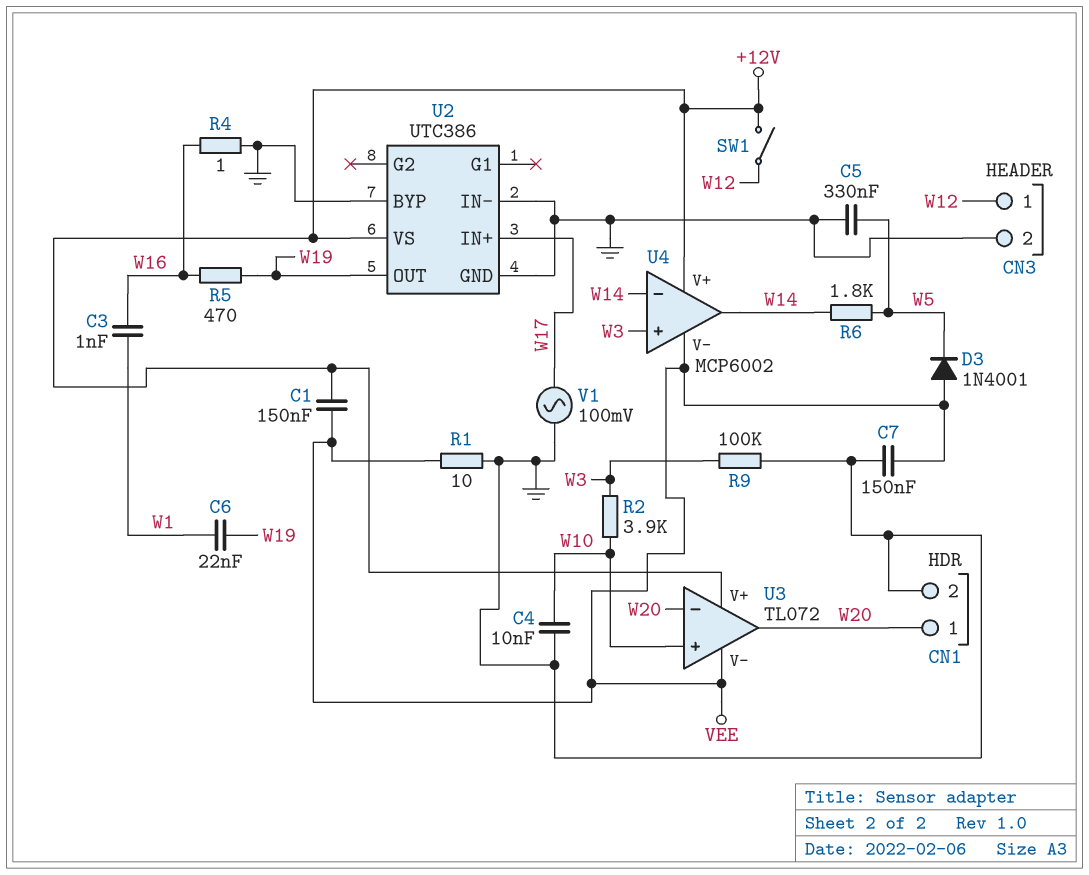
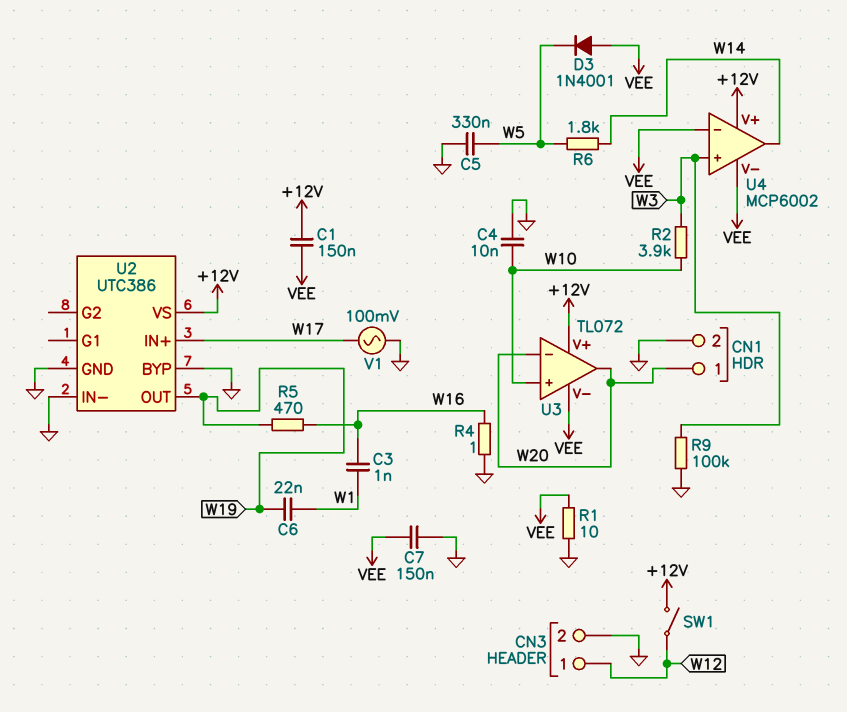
U4 pin in-: W14 -> VEE

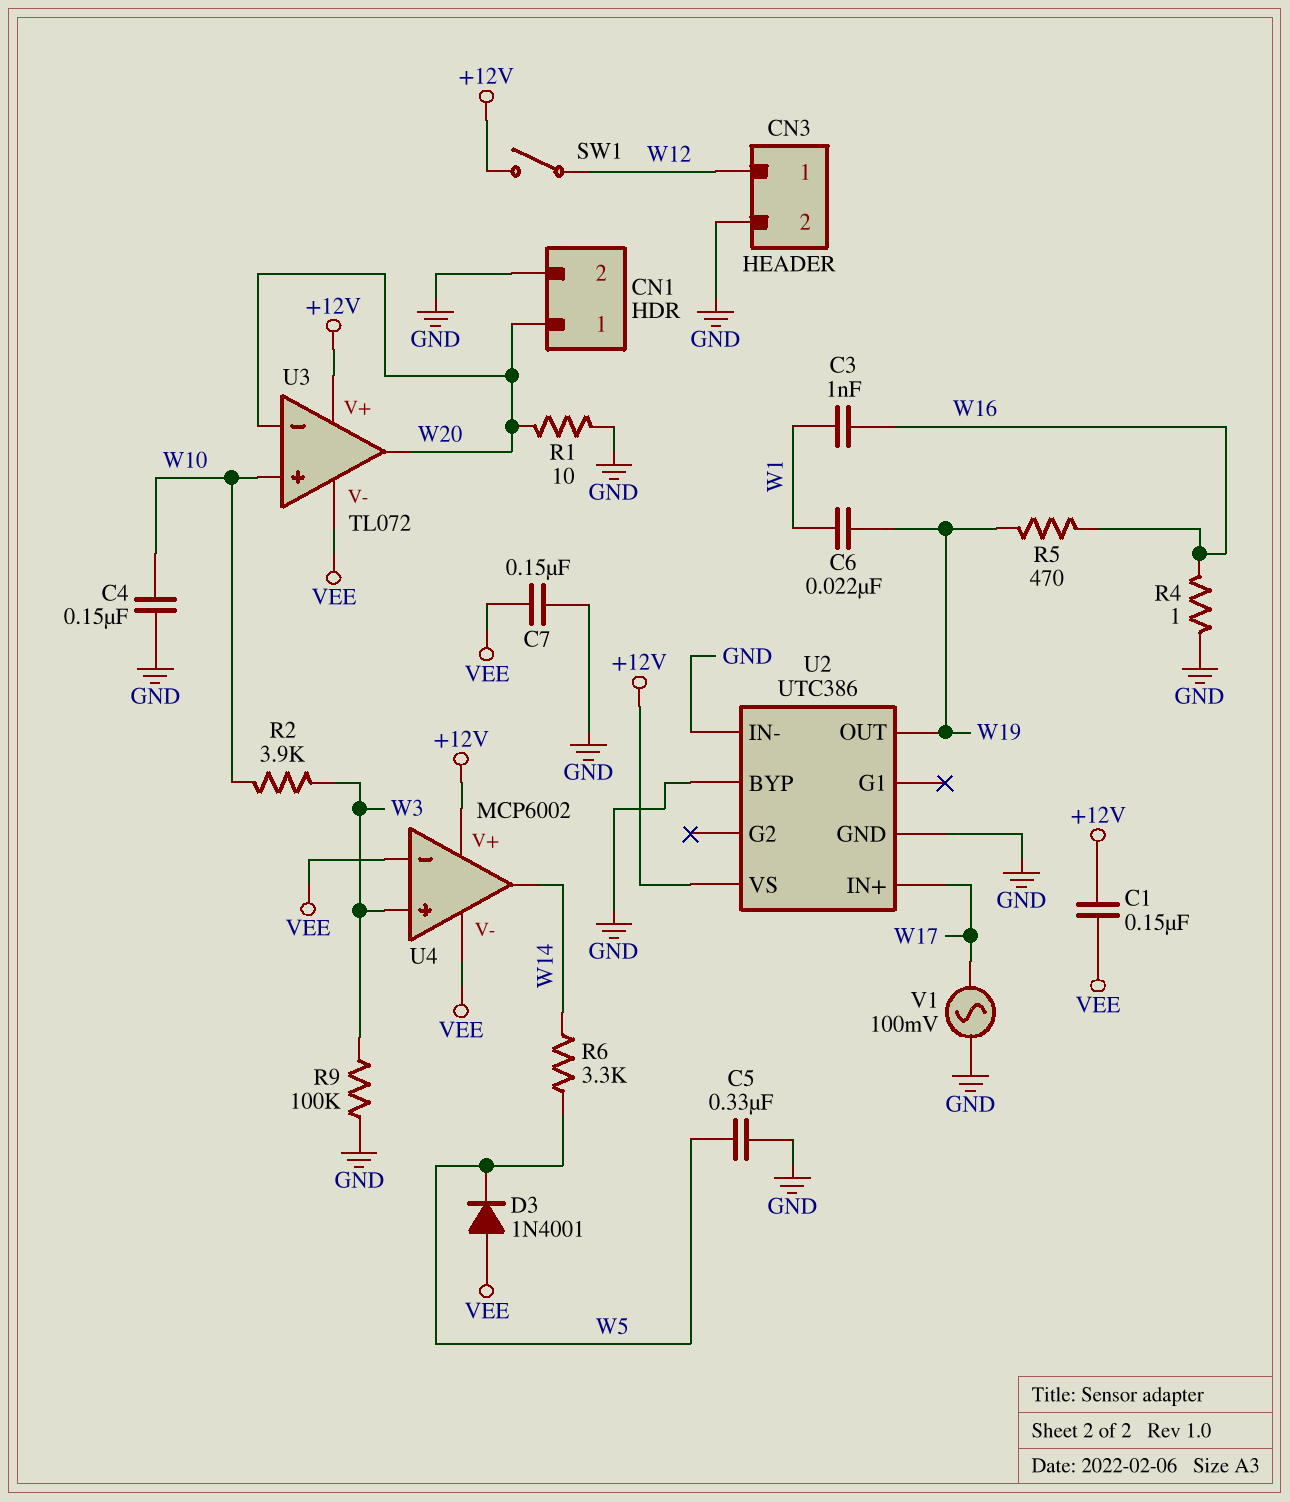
C4: 10nF (GND, W10) -> 150nF (GND, W10)
R1: 10 (GND, VEE) -> 10 (GND, W20)
R6: 1.8k (W5, W14) -> 3.3k (W5, W14)

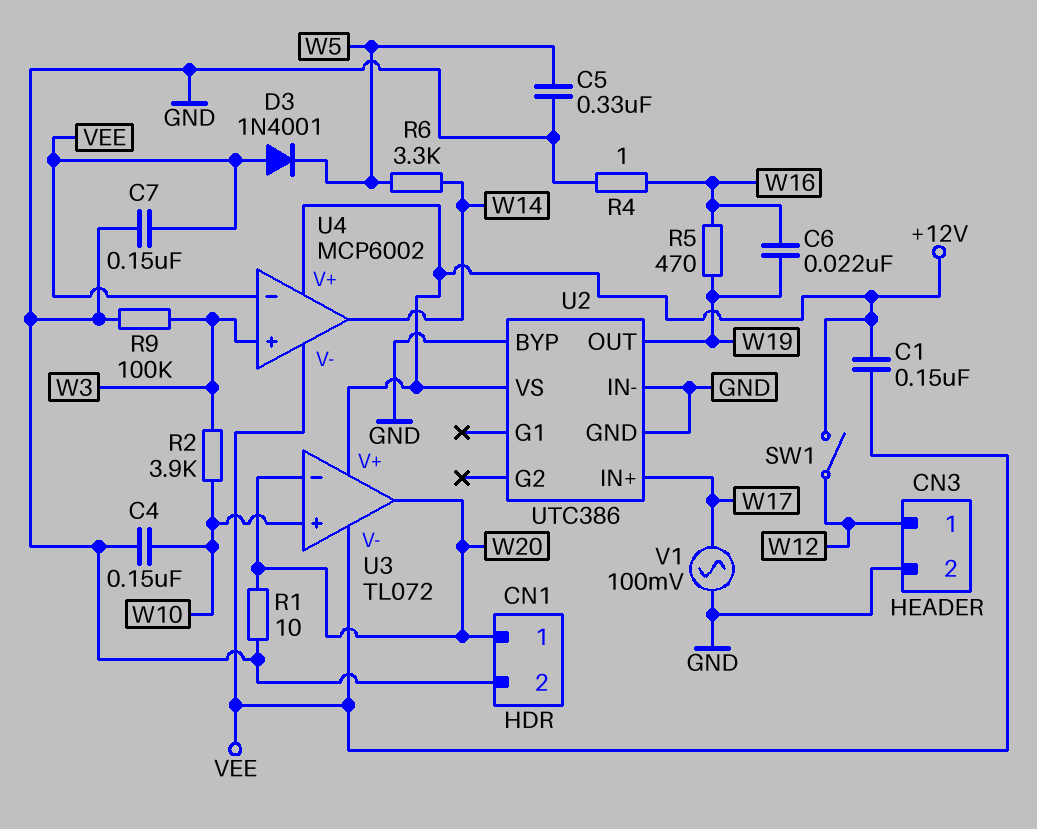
C3: 1nF (W1, W16) -> none
C6: 22nF (W1, W19) -> 22nF (W16, W19)

